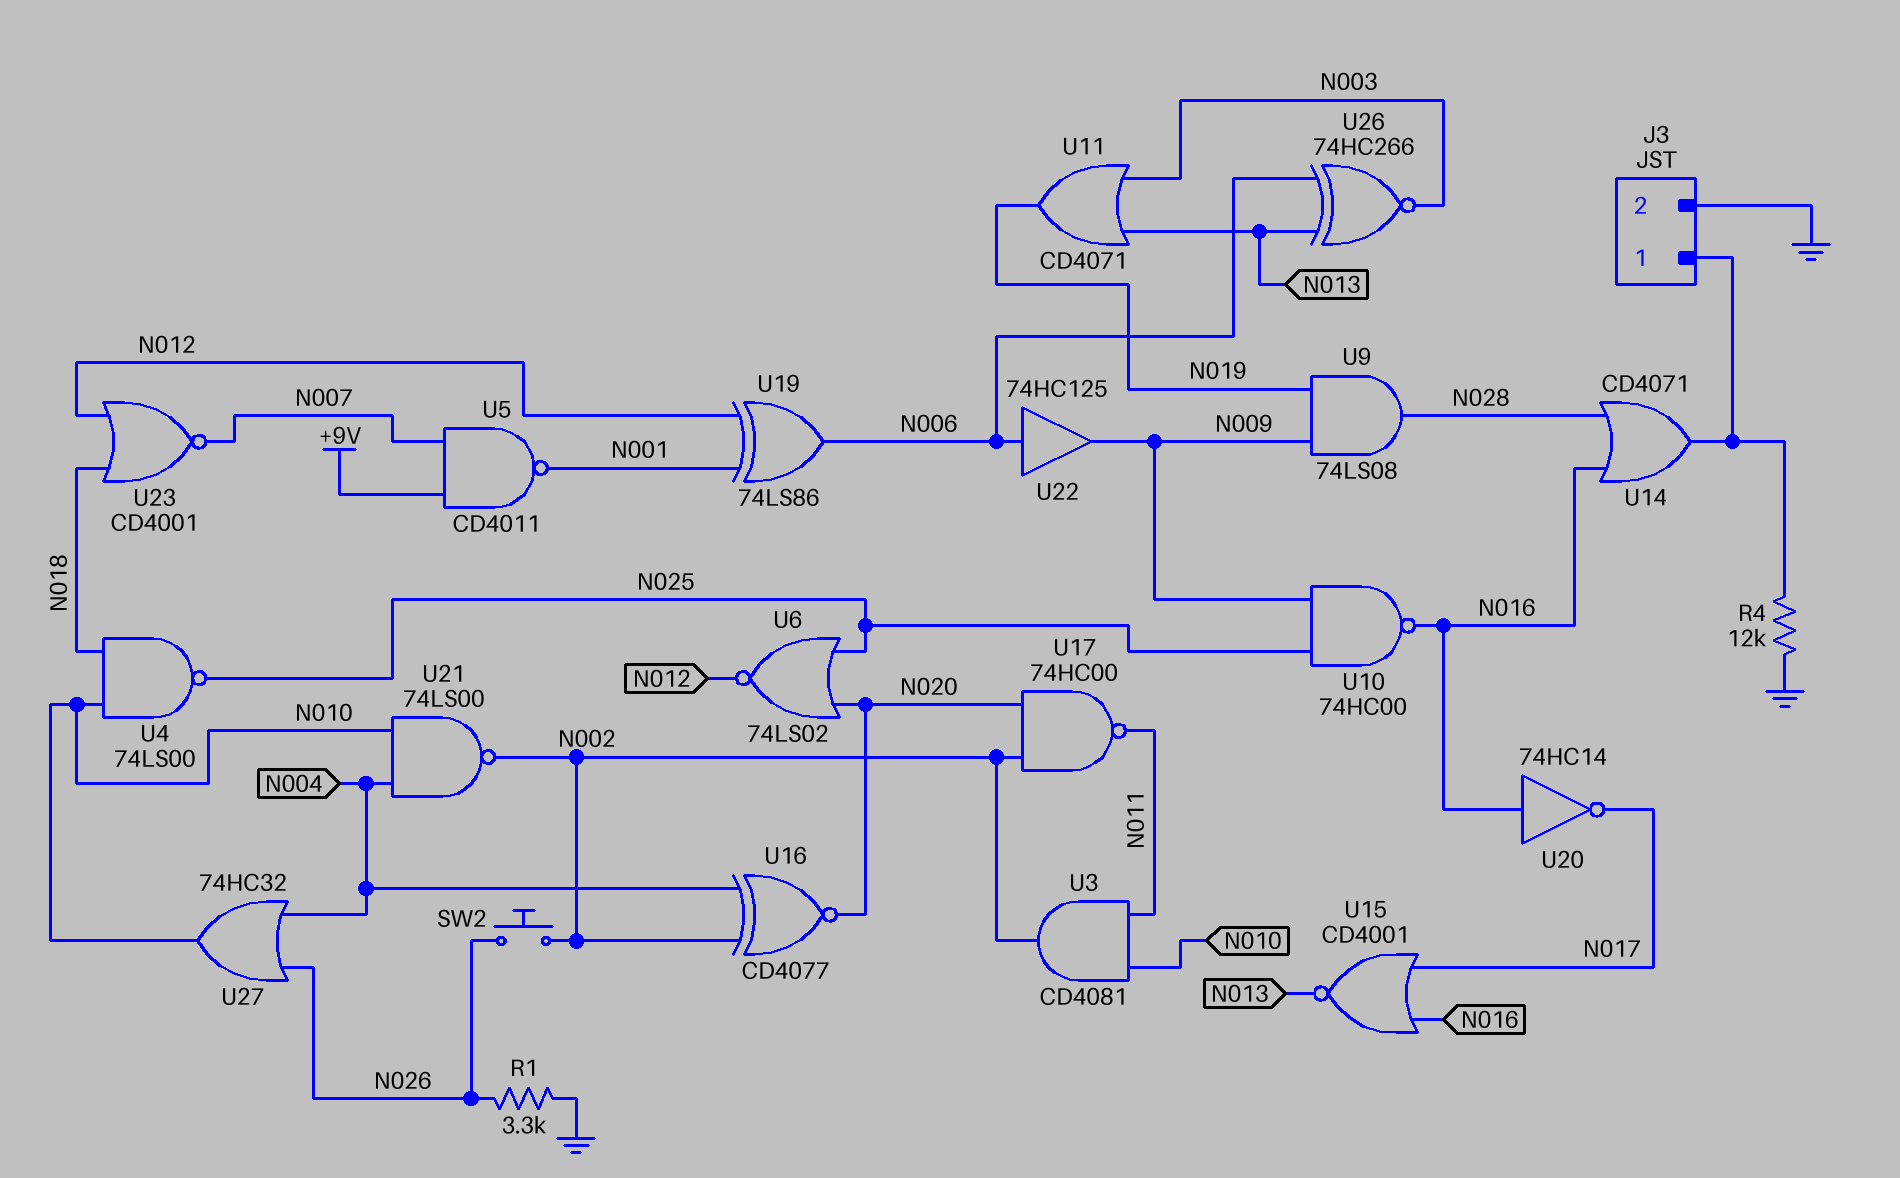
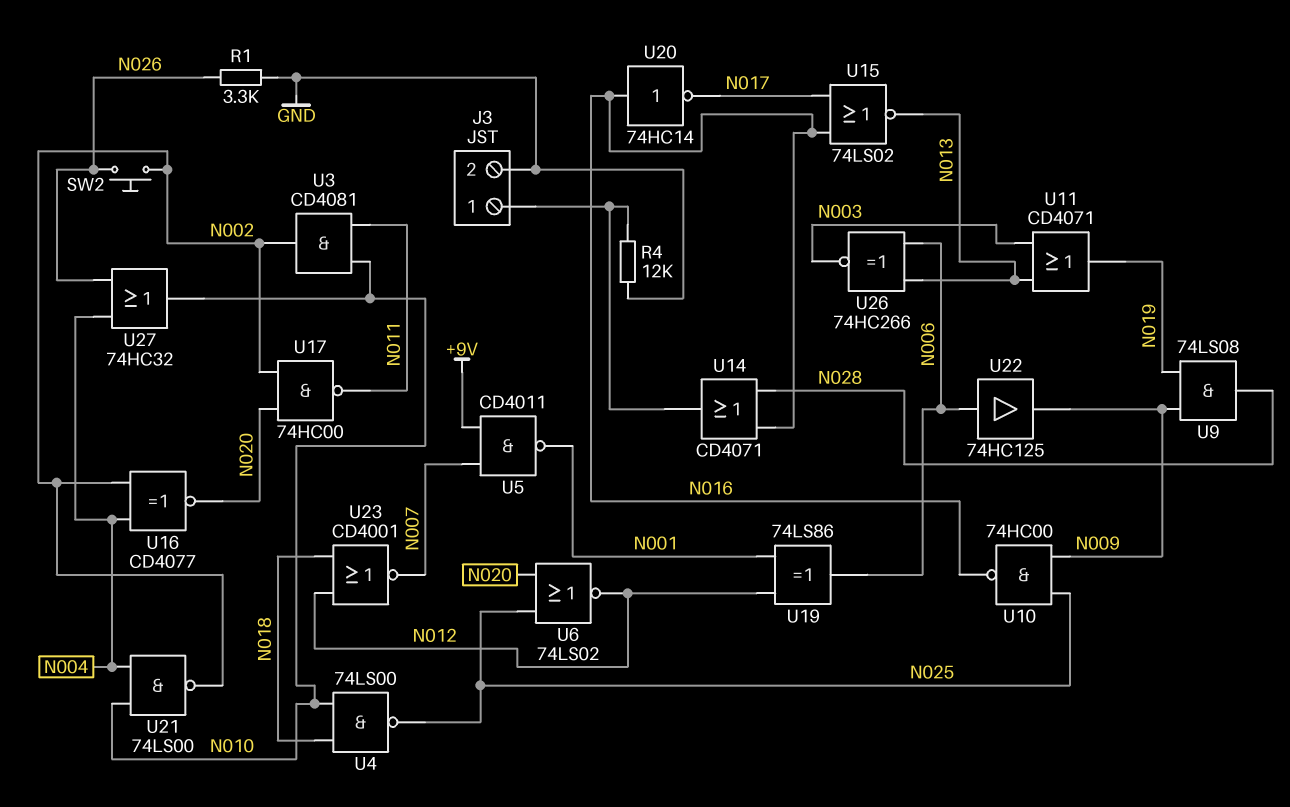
U15: NOR CD4001 (in N016, in N017, out N013) -> NOR 74LS02 (in N016, in N017, out N013)

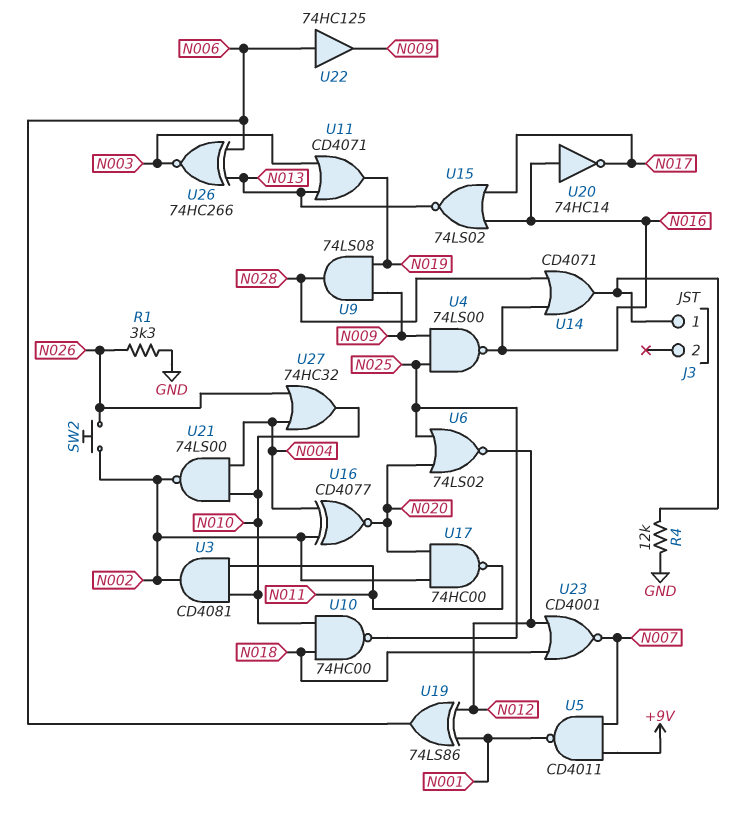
J3 pin 2: GND -> none
U4: NAND 74LS00 (in N010, in N018, out N025) -> NAND 74LS00 (in N009, in N025, out N016)
U10: NAND 74HC00 (in N009, in N025, out N016) -> NAND 74HC00 (in N010, in N018, out N025)

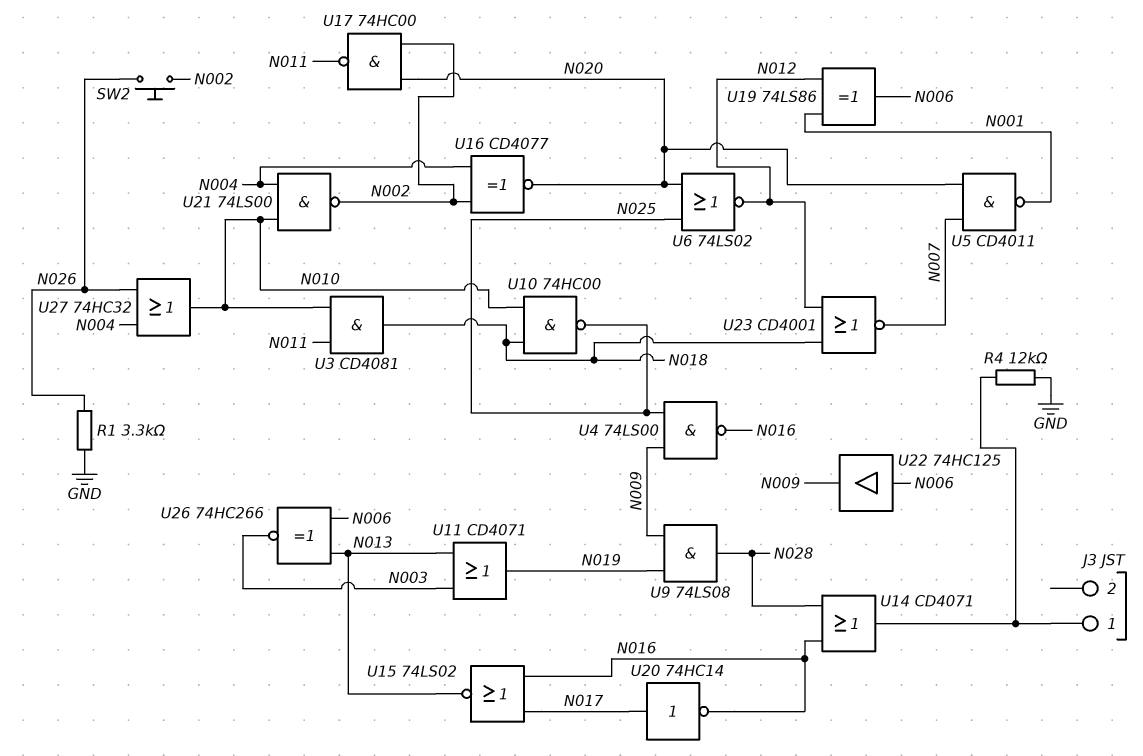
U3: AND CD4081 (in N010, in N011, out N002) -> AND CD4081 (in N010, in N011, out N018)
U5: NAND CD4011 (in +9V, in N007, out N001) -> NAND CD4011 (in N007, in N020, out N001)
U20: NOT 74HC14 (in N016, out N017) -> NOT 74HC14 (in N017, out N016)

